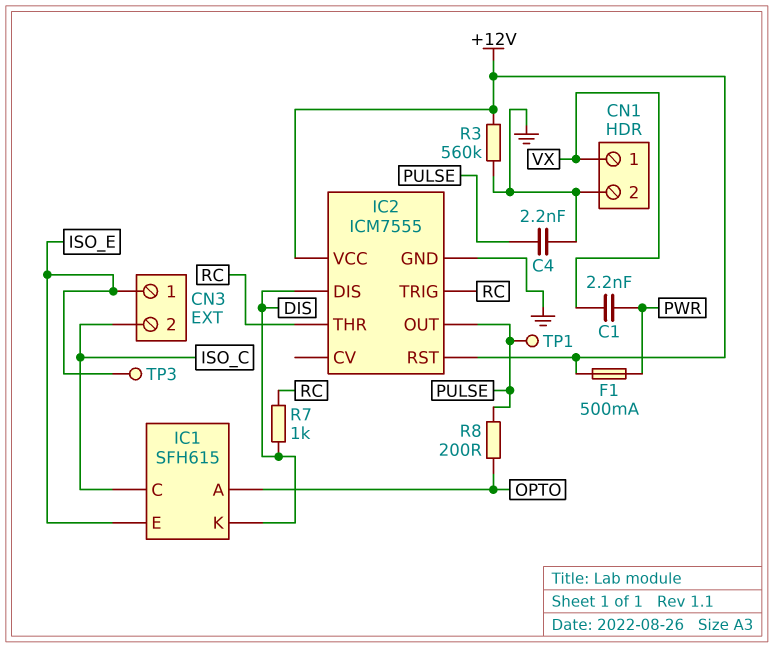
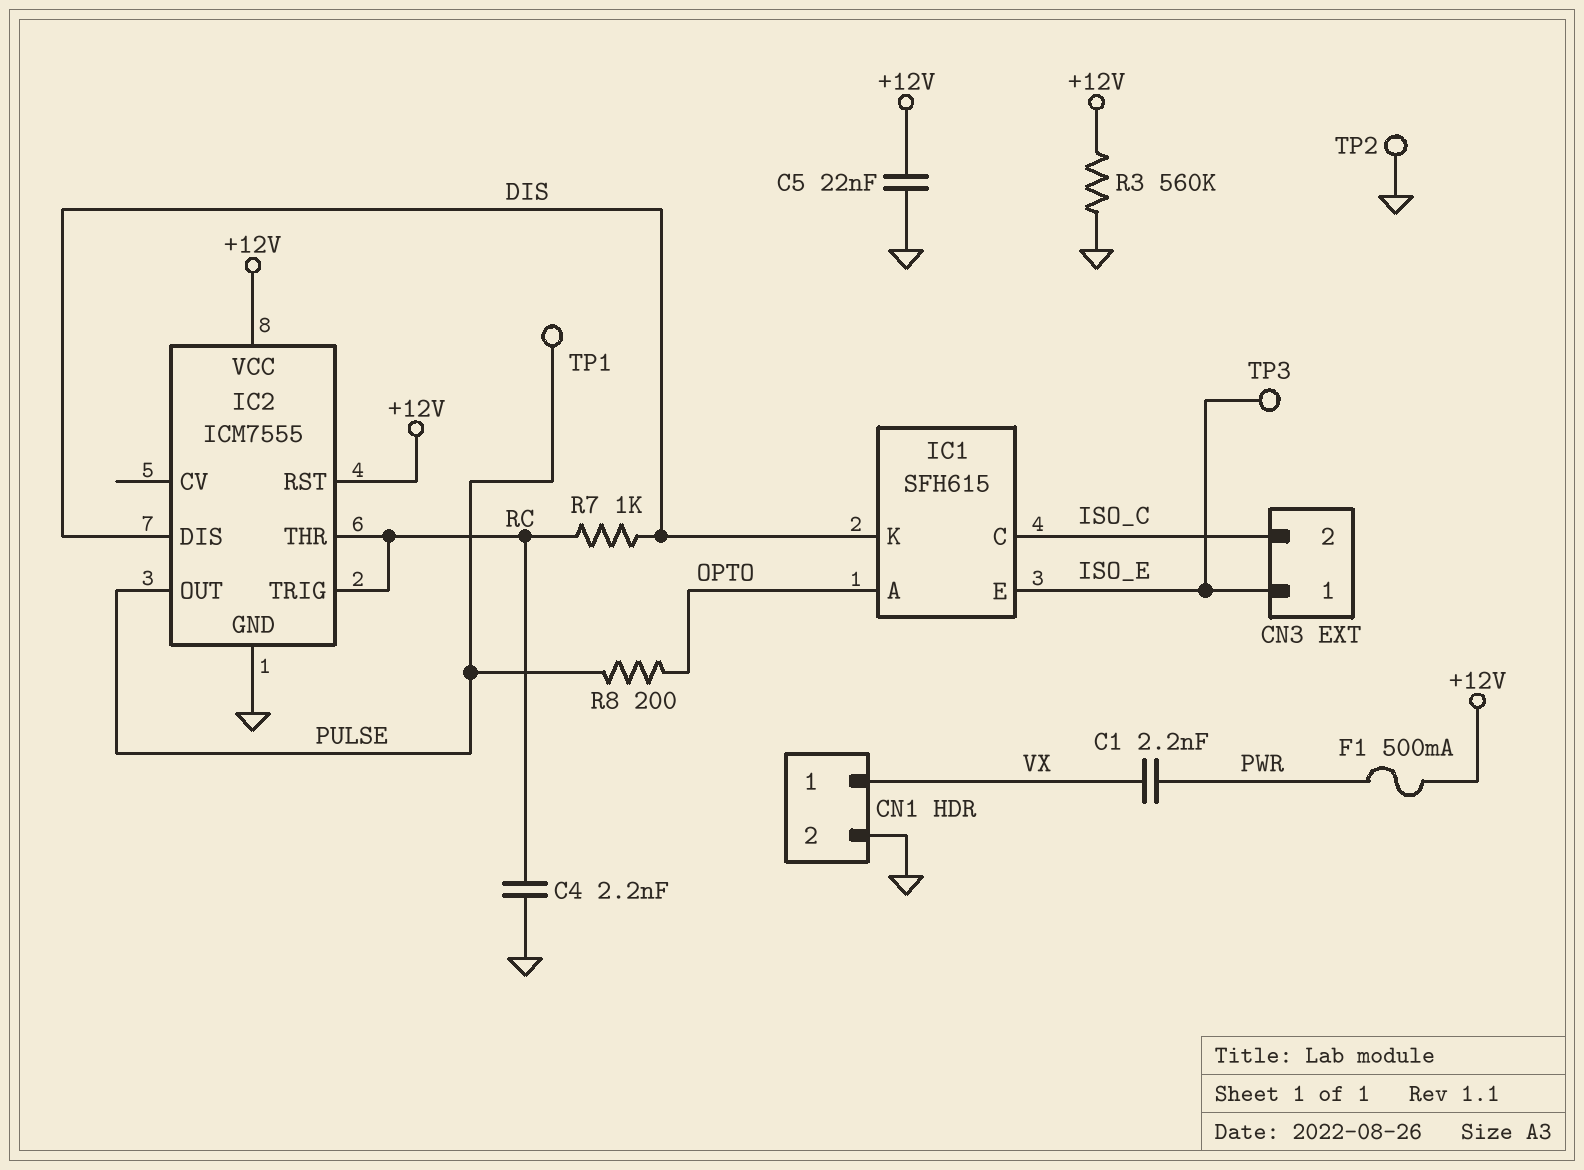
C4: 2.2nF (GND, PULSE) -> 2.2nF (GND, RC)
C5: none -> 22nF (+12V, GND)
TP2: none -> test point (GND)

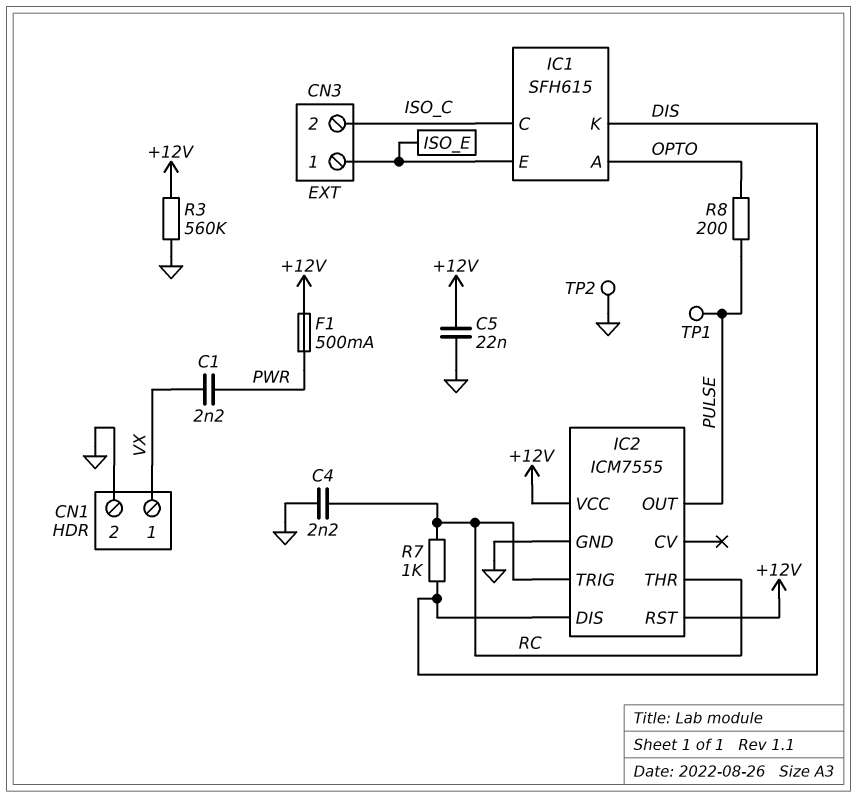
TP3: test point (ISO_E) -> none

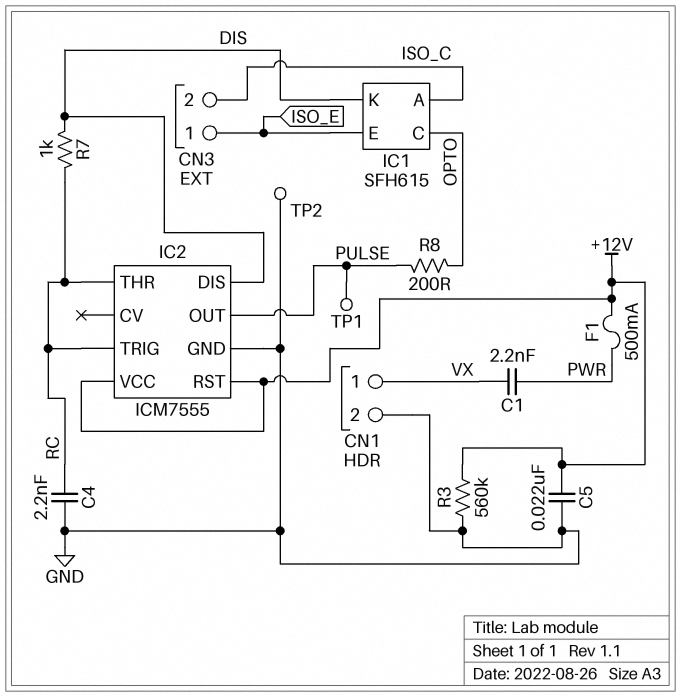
IC1 pin A: OPTO -> ISO_C
IC1 pin C: ISO_C -> OPTO

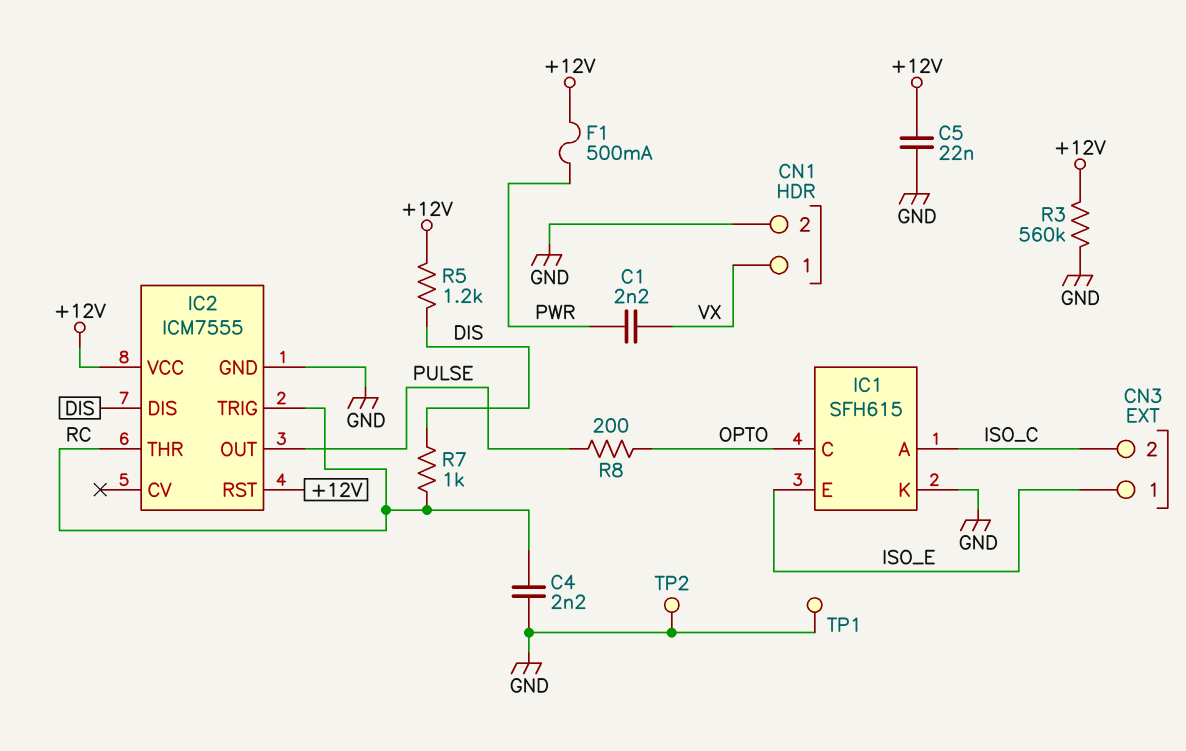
IC1 pin K: DIS -> GND
R5: none -> 1.2k (+12V, DIS)
TP1: test point (PULSE) -> test point (GND)

